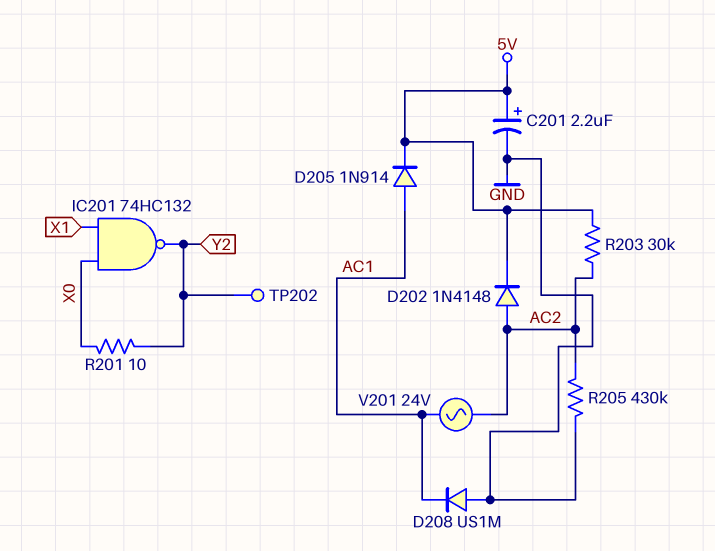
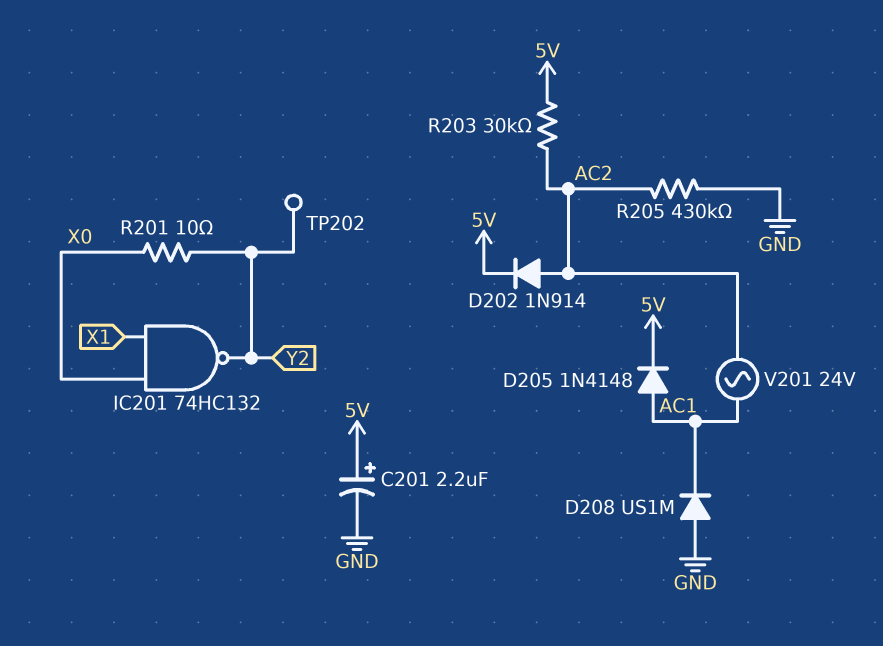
D202: diode 1N4148 (A AC2, K 5V) -> diode 1N914 (A AC2, K 5V)
D205: diode 1N914 (A AC1, K 5V) -> diode 1N4148 (A AC1, K 5V)

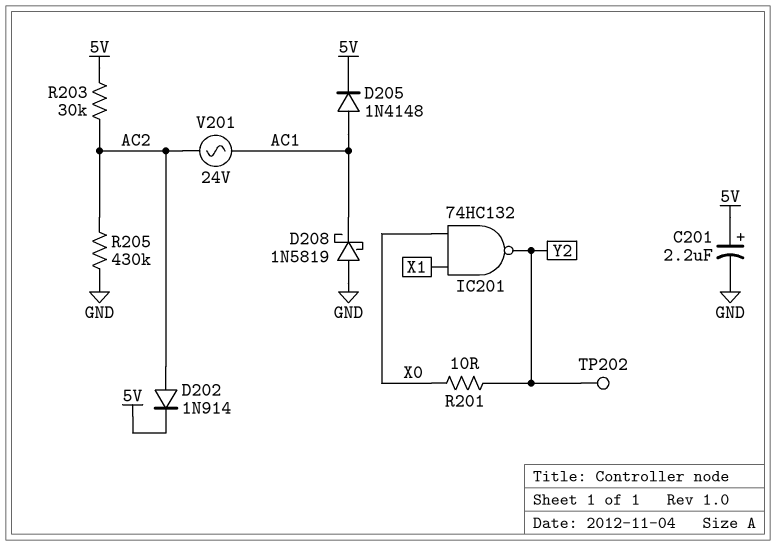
D208: diode US1M (A GND, K AC1) -> schottky 1N5819 (A GND, K AC1)

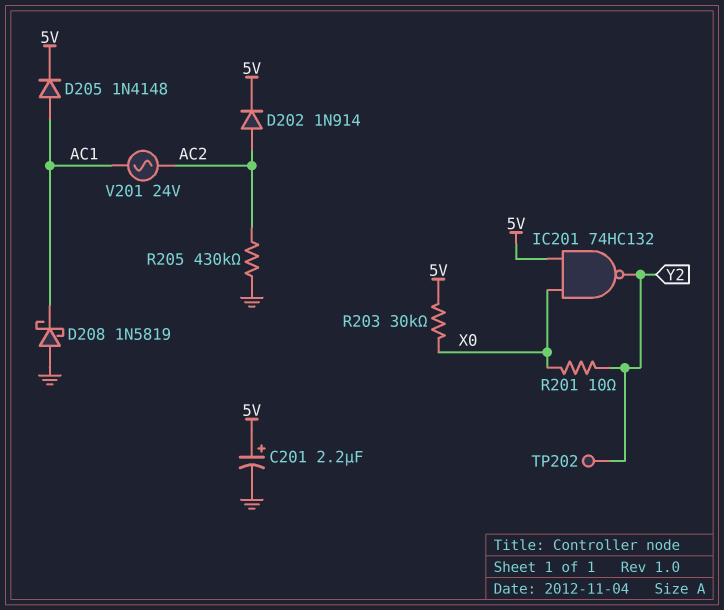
IC201: NAND 74HC132 (in X0, in X1, out Y2) -> NAND 74HC132 (in 5V, in X0, out Y2)
R203: 30k (5V, AC2) -> 30k (5V, X0)

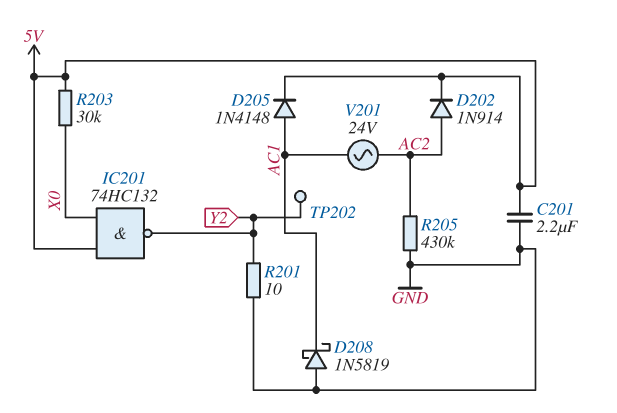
C201: 2.2uF (plus 5V, minus GND) -> 2.2uF (5V, GND)
R201: 10 (X0, Y2) -> 10 (GND, Y2)

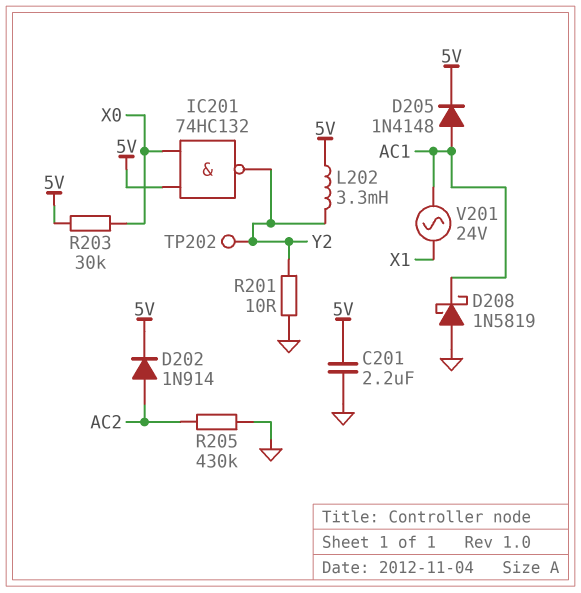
L202: none -> 3.3mH (5V, Y2)
V201: AC 24V (AC1, AC2) -> AC 24V (AC1, X1)

